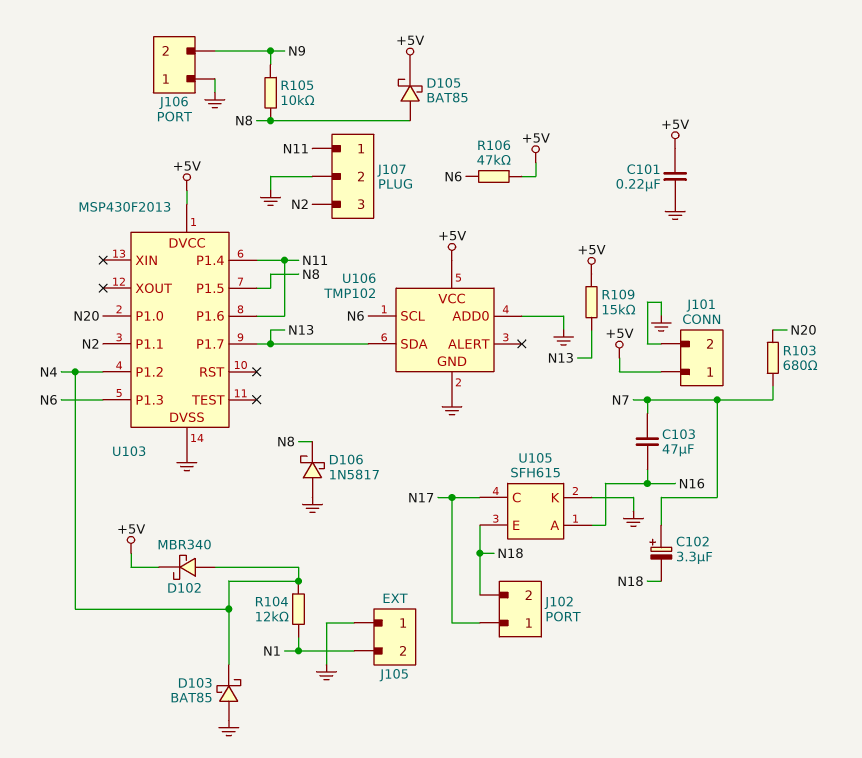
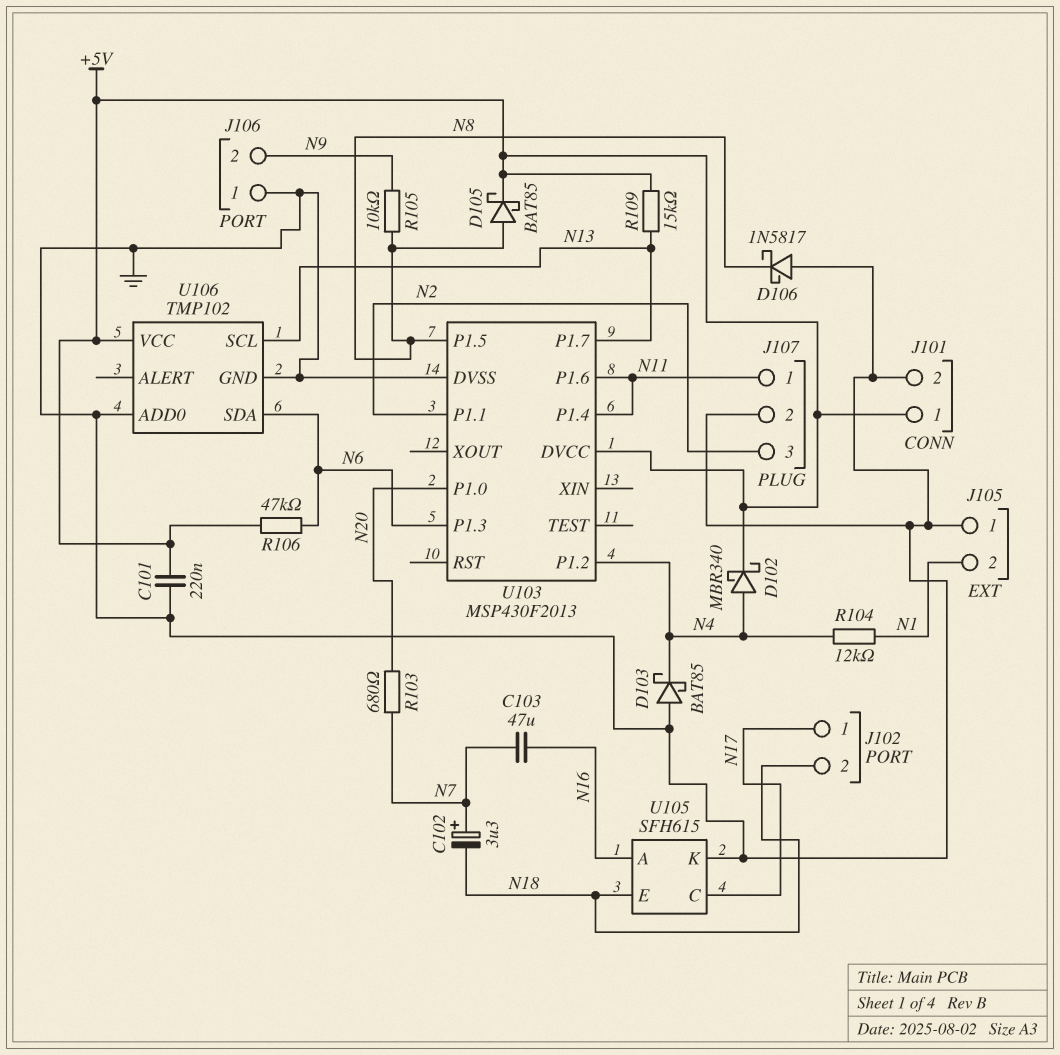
U106 pin SCL: N6 -> N13
U106 pin SDA: N13 -> N6

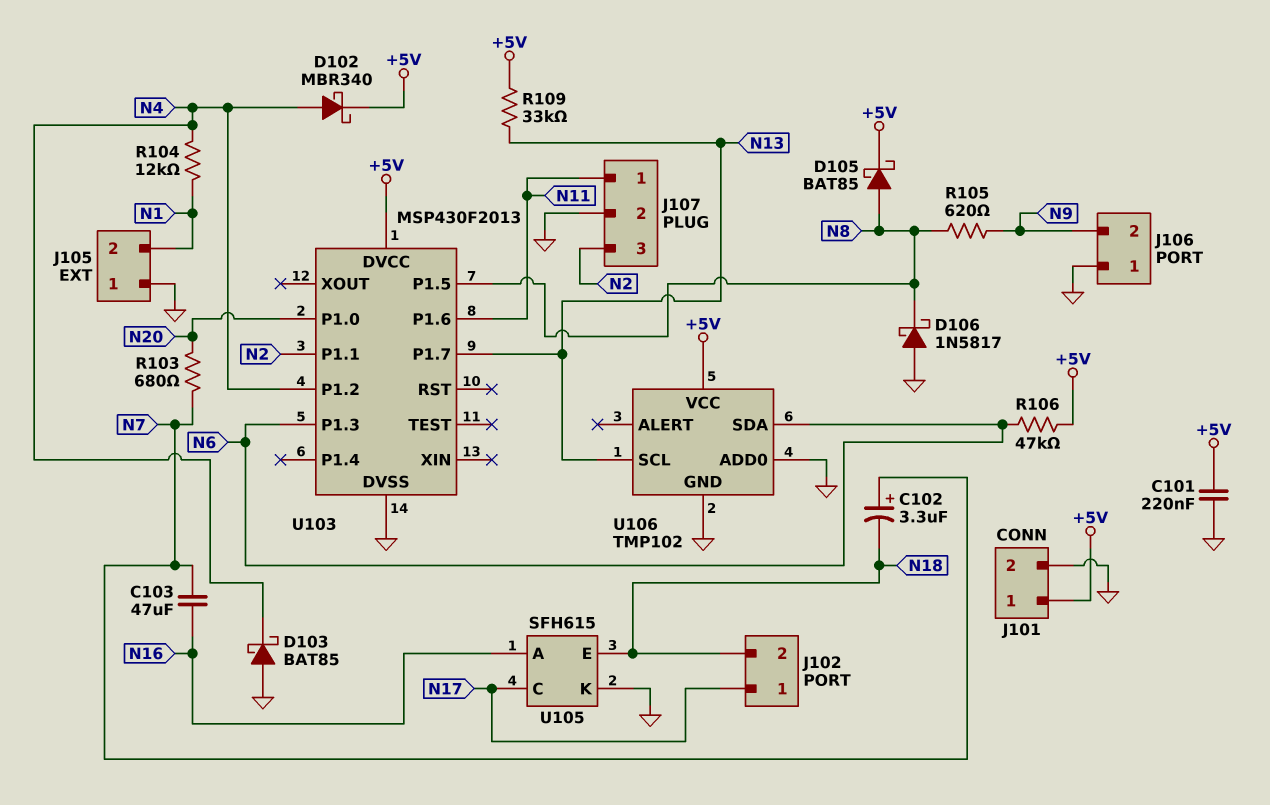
R105: 10k (N8, N9) -> 620 (N8, N9)
R109: 15k (+5V, N13) -> 33k (+5V, N13)
U103 pin P1.4: N11 -> none

